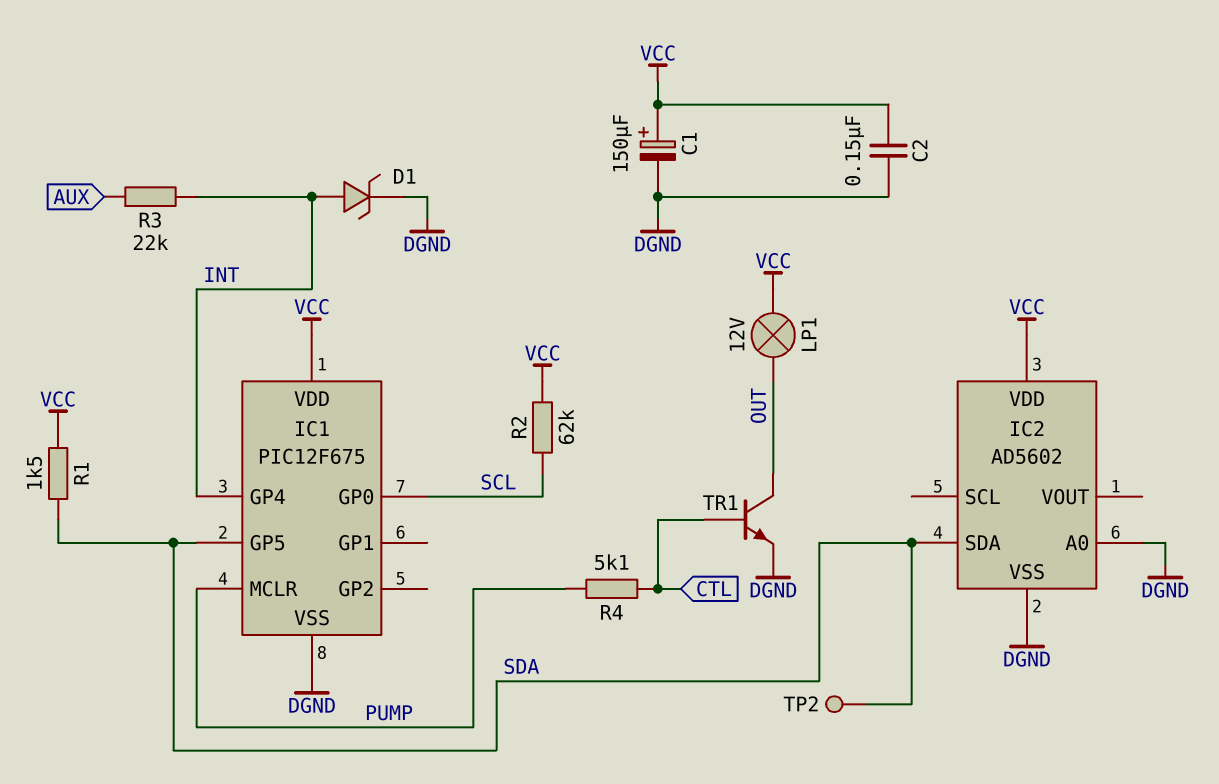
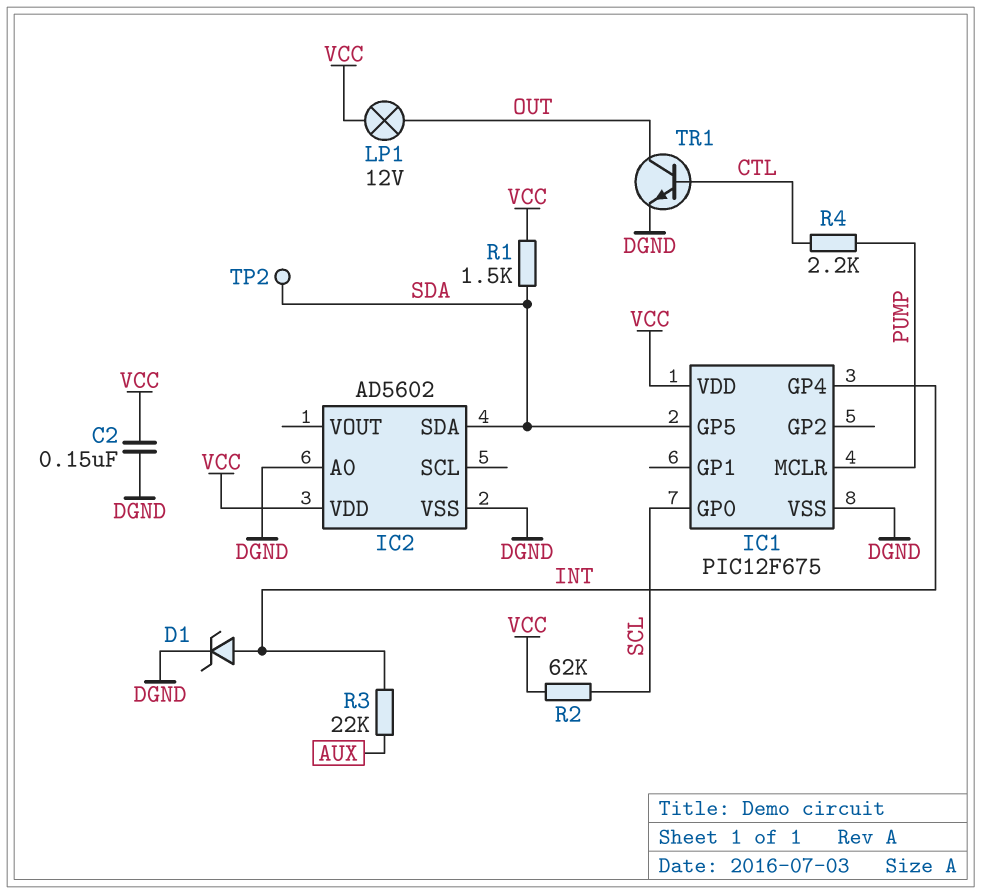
C1: 150uF (plus VCC, minus DGND) -> none
R4: 5.1k (CTL, PUMP) -> 2.2k (CTL, PUMP)

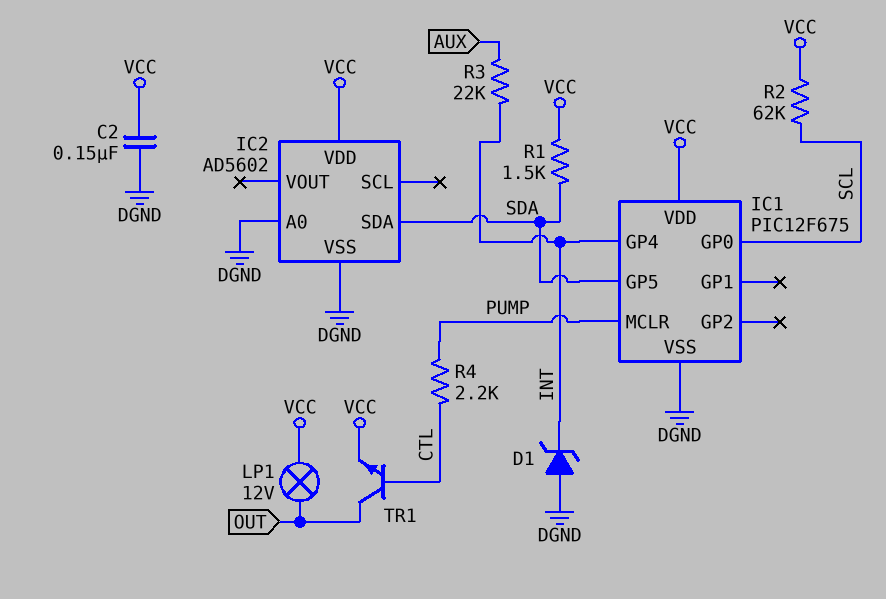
D1: zener (A INT, K DGND) -> zener (A DGND, K INT)
TP2: test point (SDA) -> none
TR1: NPN (B CTL, C OUT, E DGND) -> NPN (B CTL, C OUT, E VCC)

